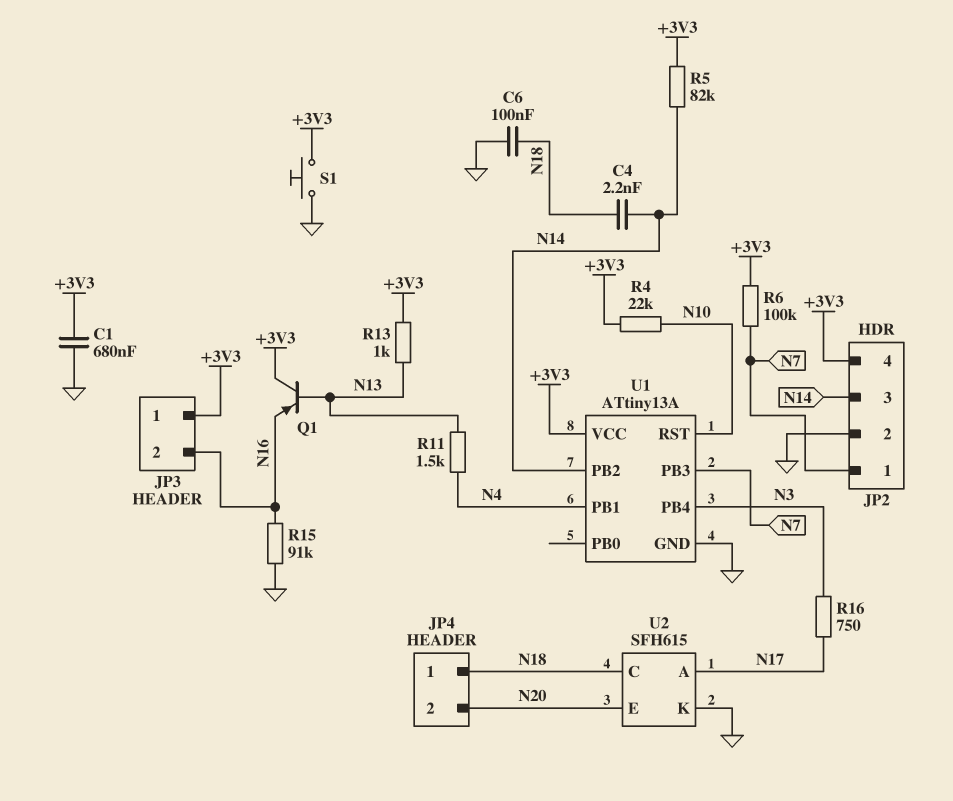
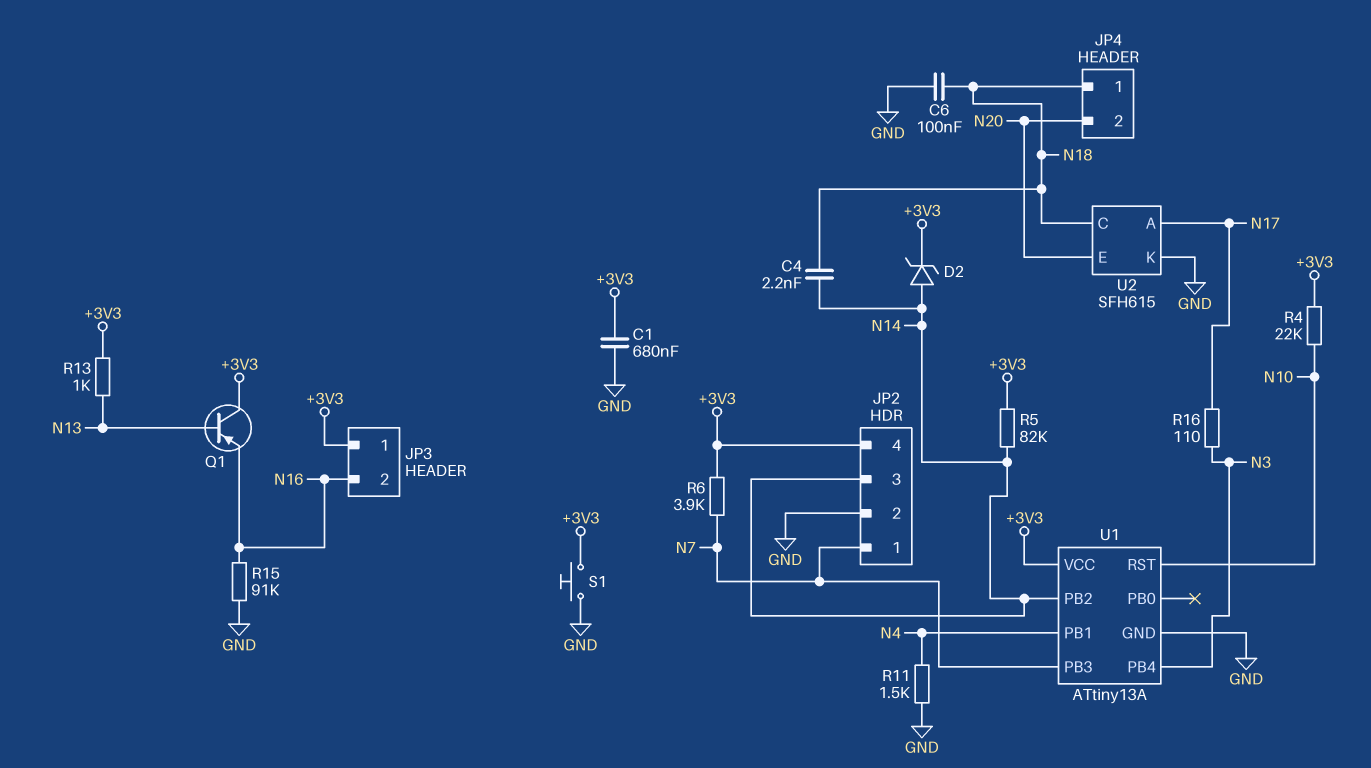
D2: none -> zener (A N14, K +3V3)
R6: 100k (+3V3, N7) -> 3.9k (+3V3, N7)
R11: 1.5k (N4, N13) -> 1.5k (GND, N4)
R16: 750 (N3, N17) -> 110 (N3, N17)

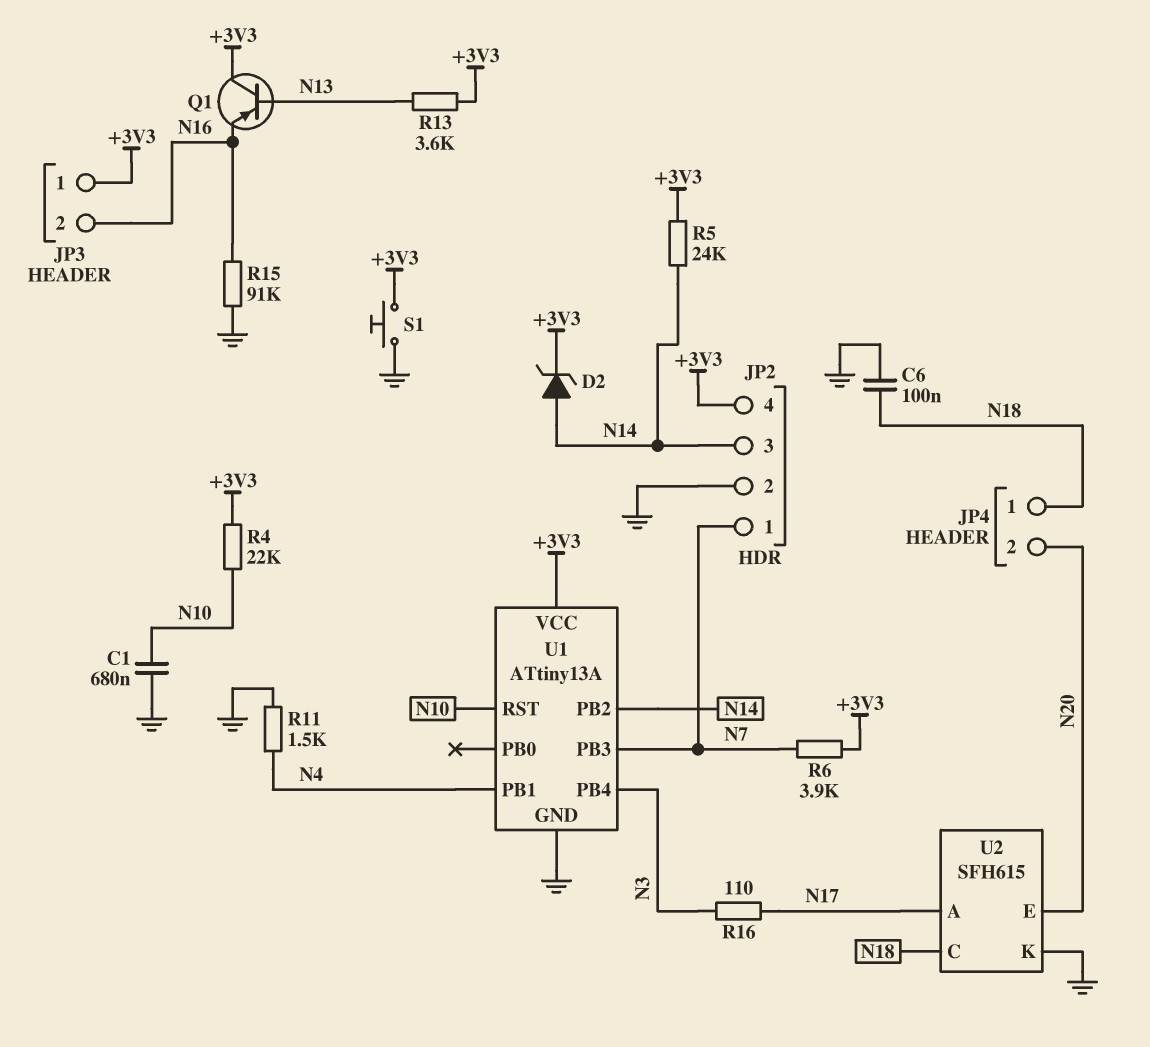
C1: 680nF (+3V3, GND) -> 680nF (GND, N10)
C4: 2.2nF (N14, N18) -> none
R5: 82k (+3V3, N14) -> 24k (+3V3, N14)
R13: 1k (+3V3, N13) -> 3.6k (+3V3, N13)

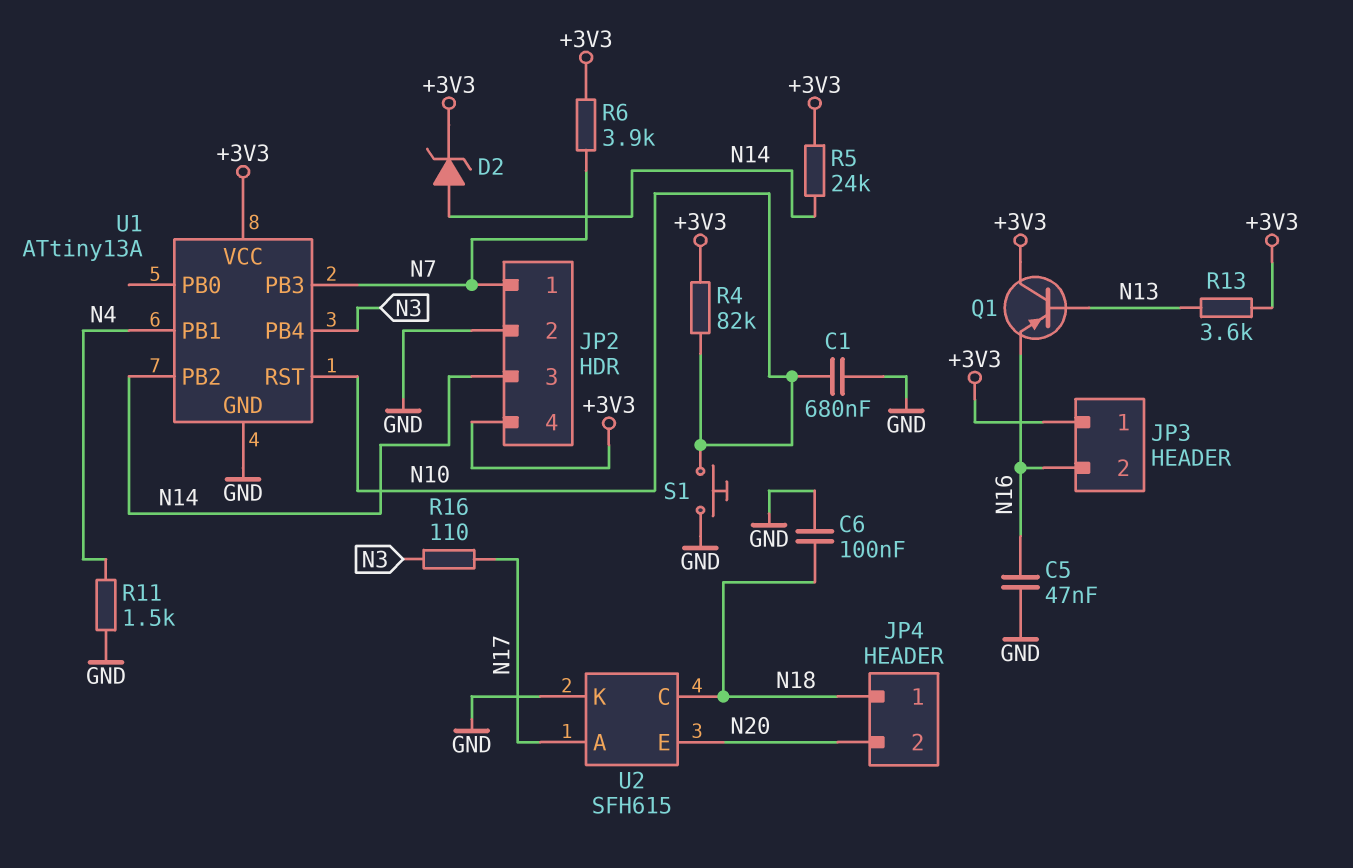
C5: none -> 47nF (GND, N16)
R4: 22k (+3V3, N10) -> 82k (+3V3, N10)
R15: 91k (GND, N16) -> none
S1: button (+3V3, GND) -> button (GND, N10)

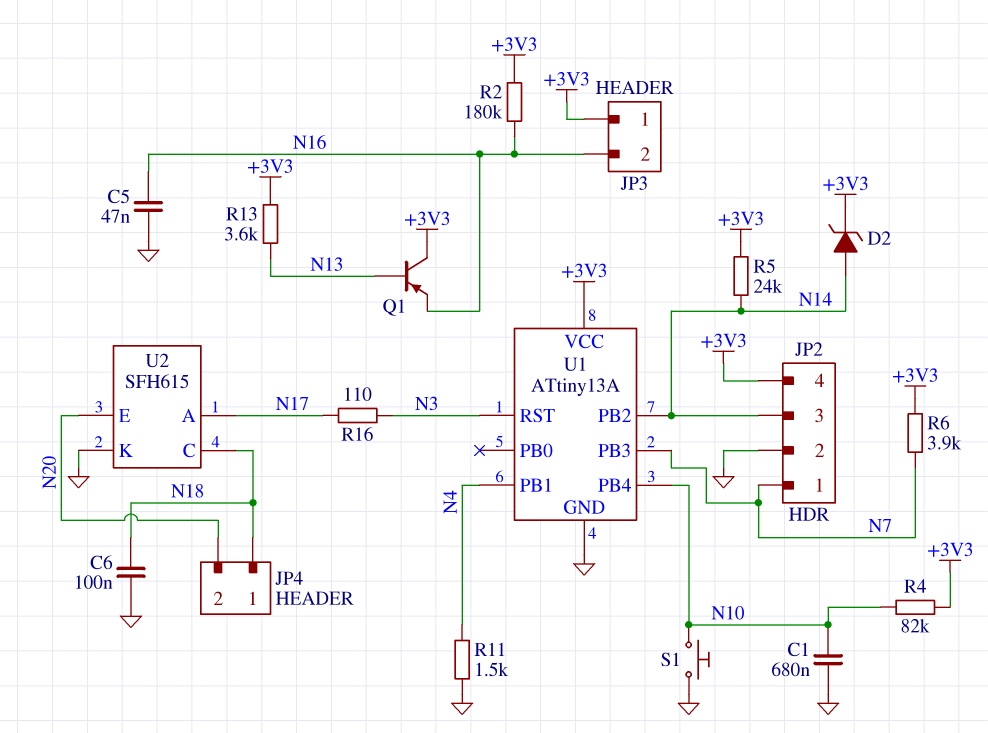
R2: none -> 180k (+3V3, N16)
U1 pin PB4: N3 -> N10
U1 pin RST: N10 -> N3

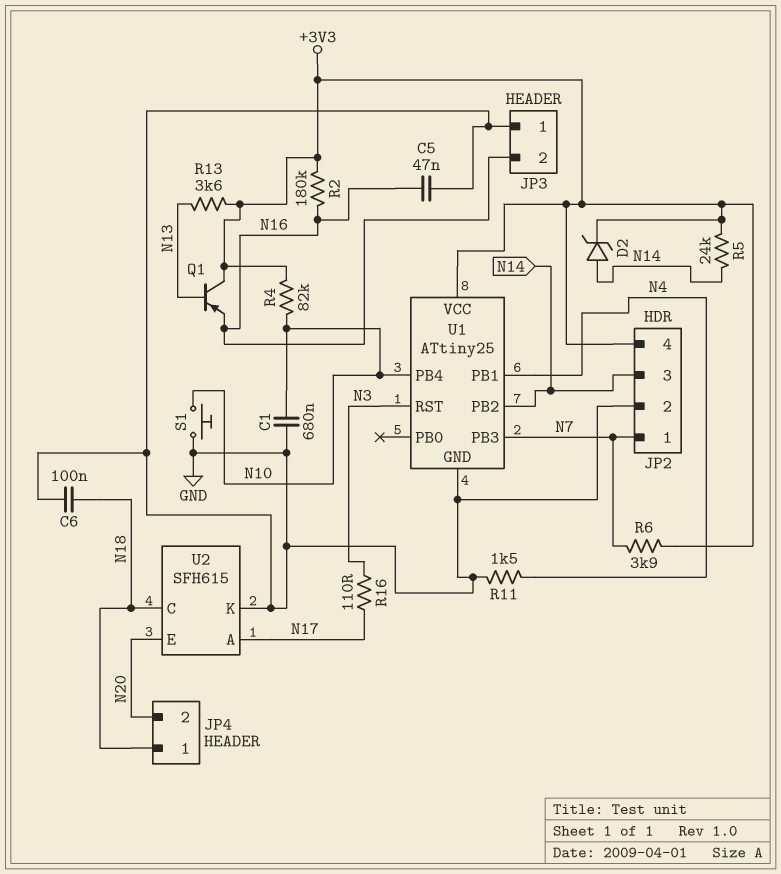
JP3 pin 1: +3V3 -> GND
U1: ATtiny13A -> ATtiny25

